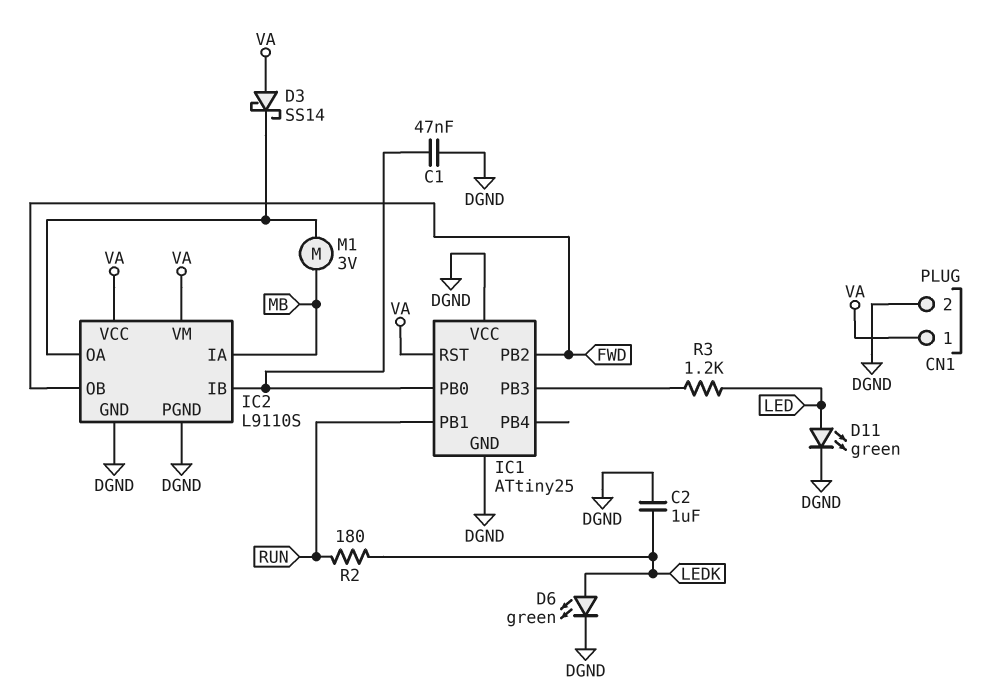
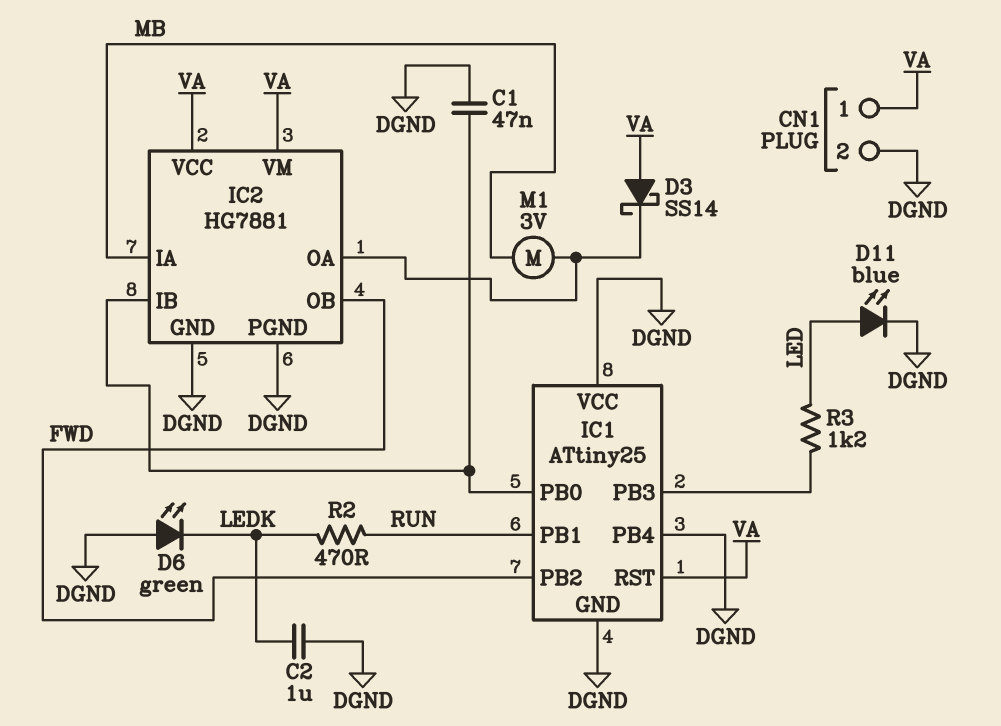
D6: LED green (A LEDK, K DGND) -> LED green (A DGND, K LEDK)
D11: LED green (A LED, K DGND) -> LED blue (A LED, K DGND)
IC1 pin PB4: none -> DGND
IC2: L9110S -> HG7881
R2: 180 (LEDK, RUN) -> 470 (LEDK, RUN)

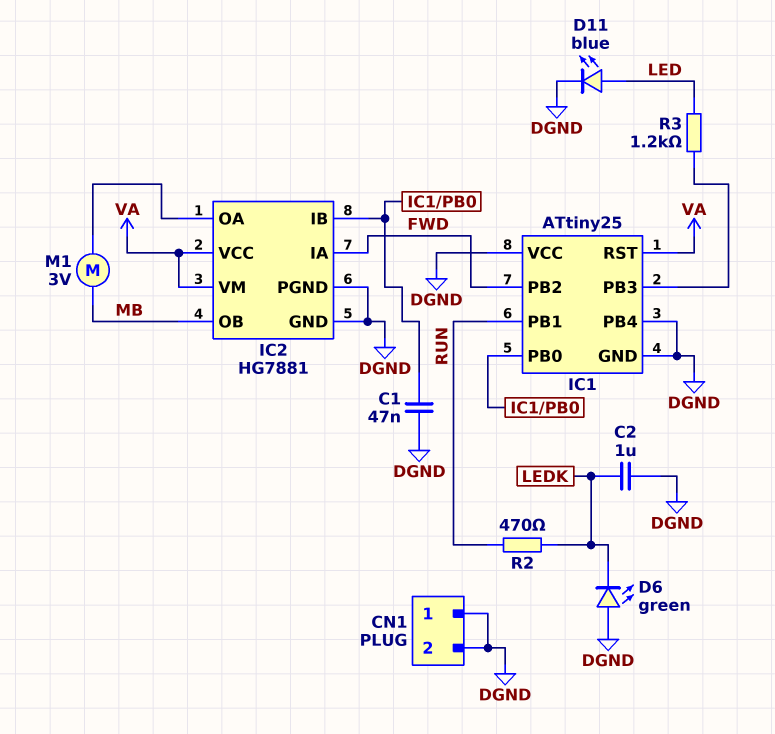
CN1 pin 1: VA -> DGND
D3: schottky SS14 (A VA, K IC2/OA) -> none
IC2 pin IA: MB -> FWD
IC2 pin OB: FWD -> MB

